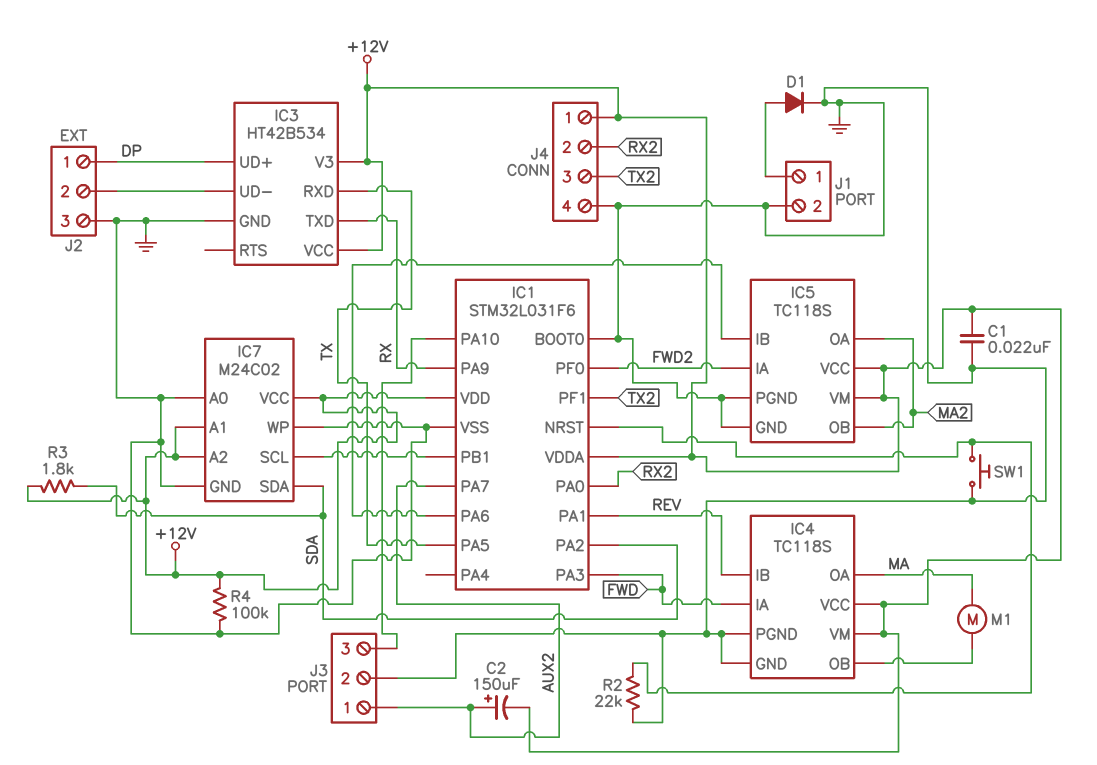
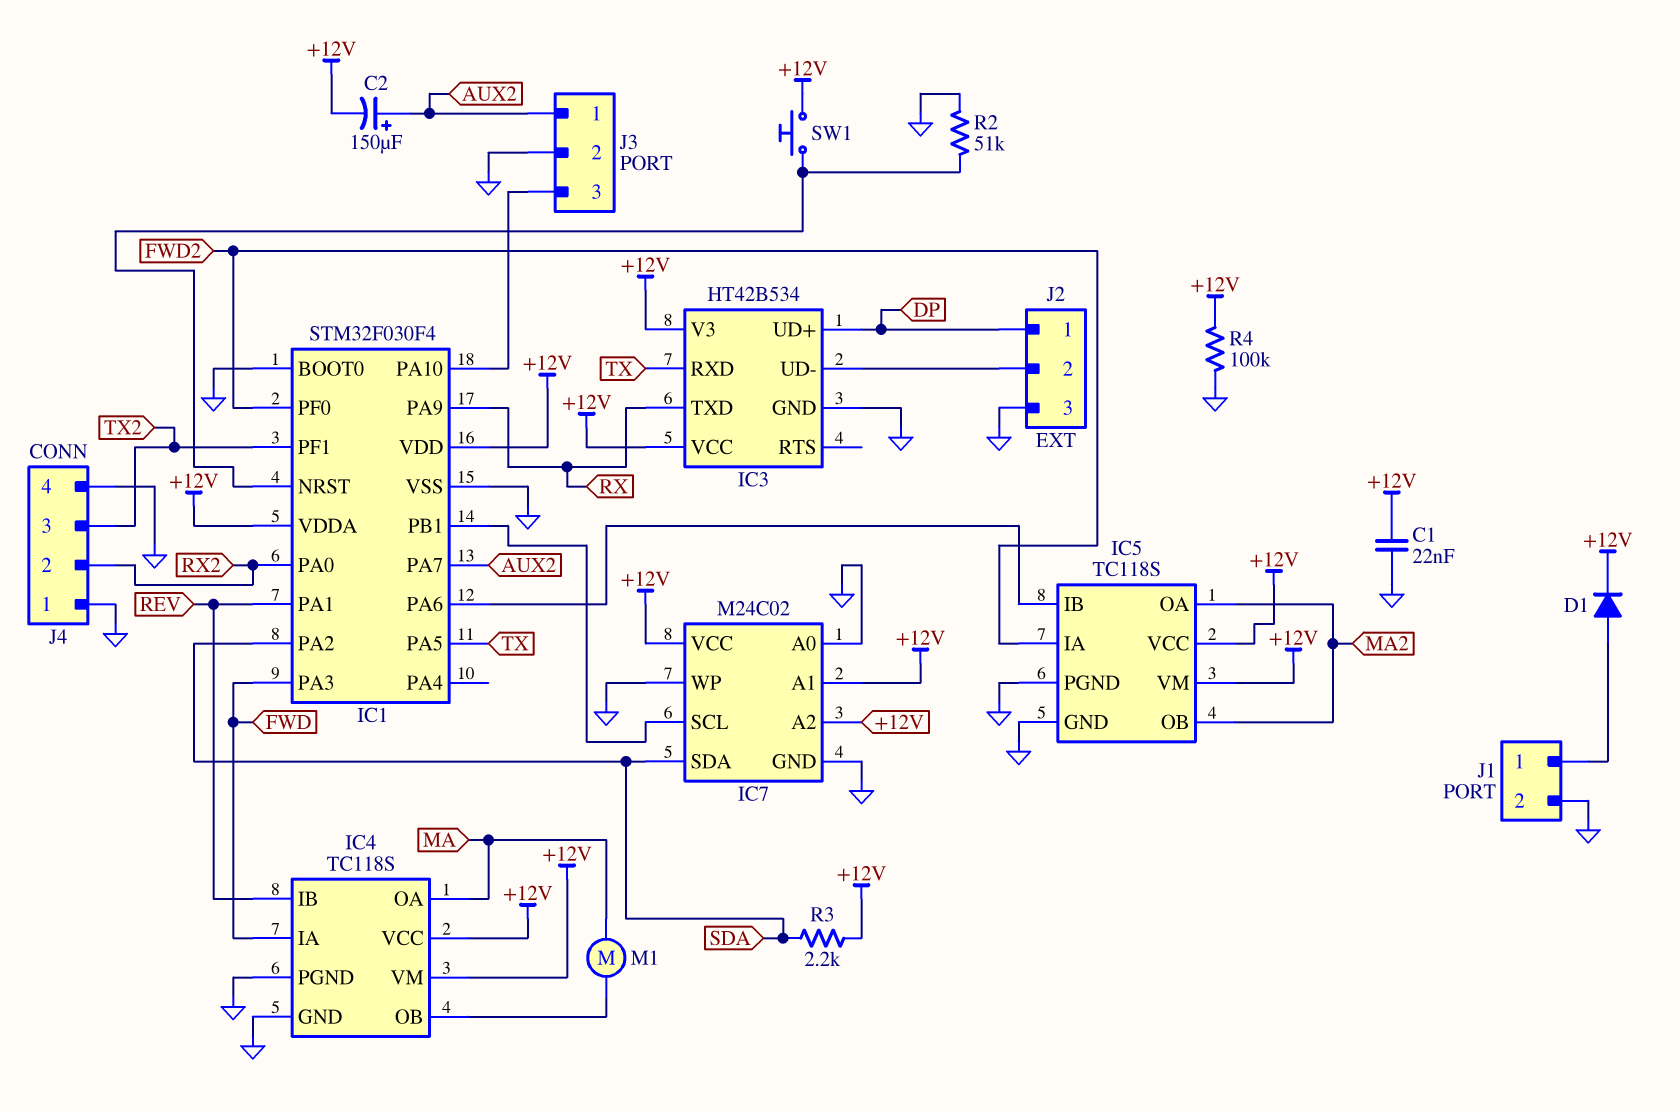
D1: diode (A J1/1, K GND) -> diode (A J1/1, K +12V)
IC1: STM32L031F6 -> STM32F030F4
J4 pin 1: +12V -> GND
R2: 22k (GND, IC1/NRST) -> 51k (GND, IC1/NRST)
R3: 1.8k (+12V, SDA) -> 2.2k (+12V, SDA)
SW1: button (GND, IC1/NRST) -> button (+12V, IC1/NRST)

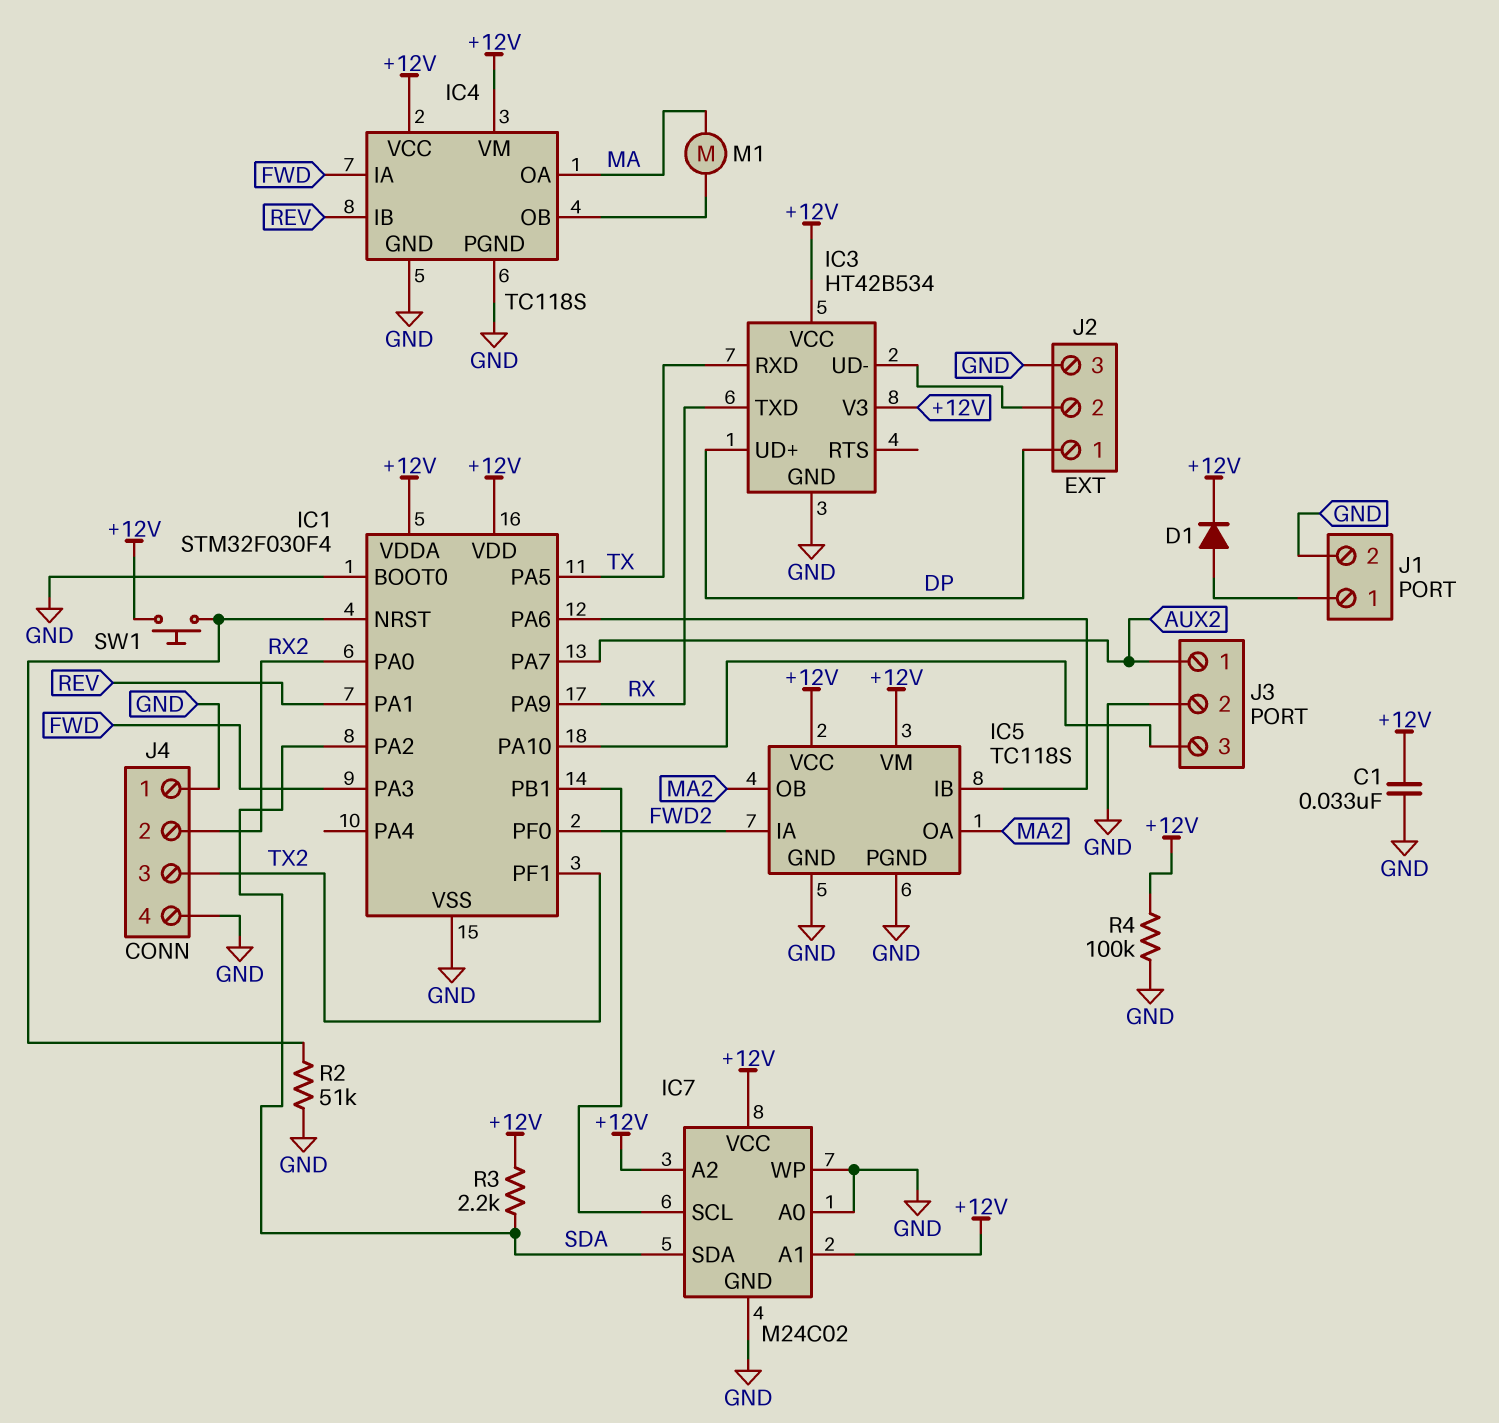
C1: 22nF (+12V, GND) -> 33nF (+12V, GND)
C2: 150uF (plus AUX2, minus +12V) -> none

